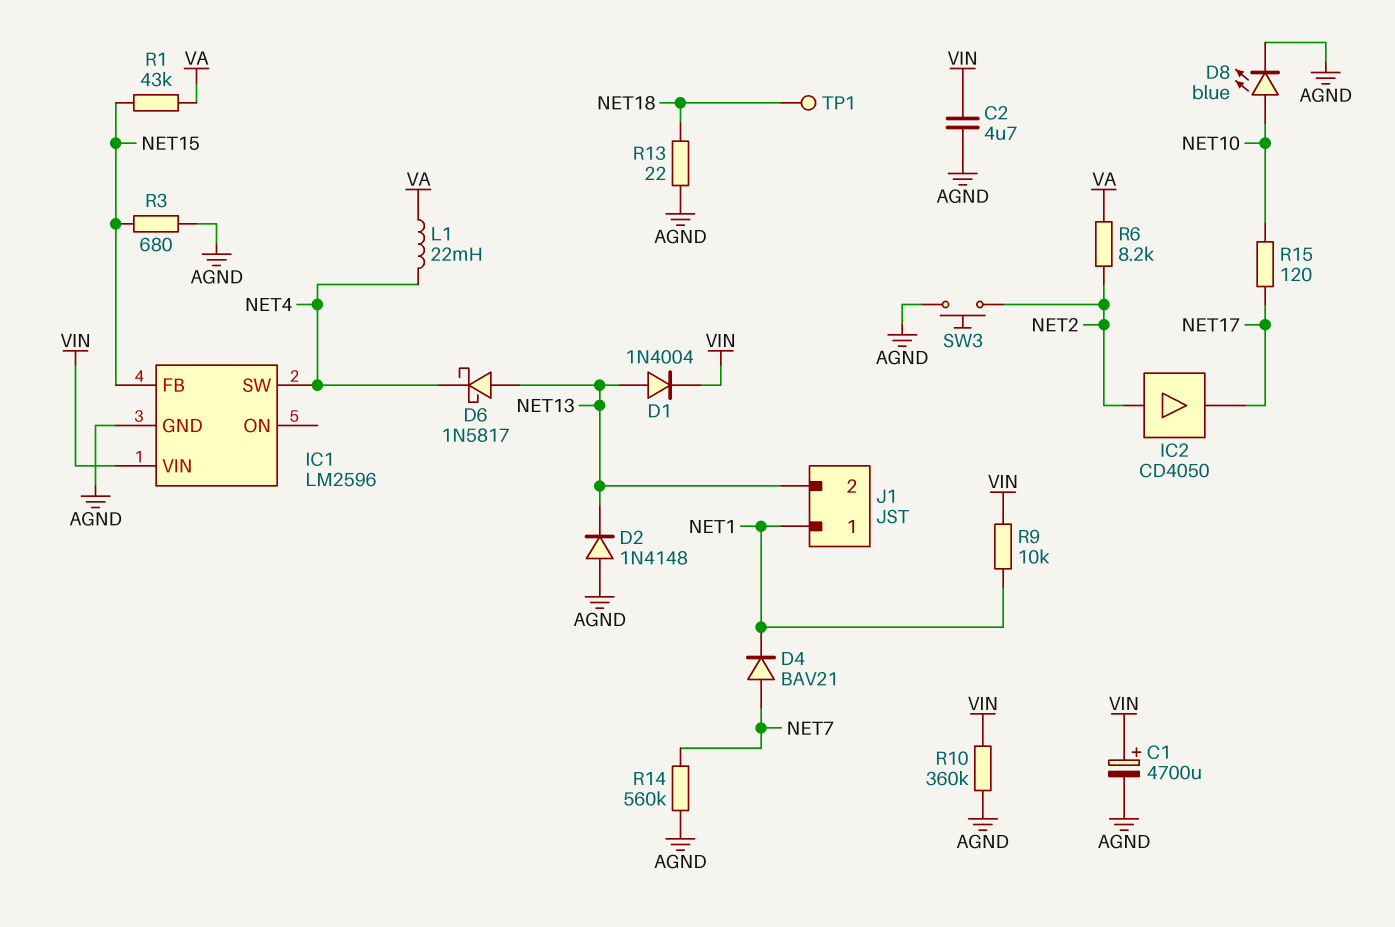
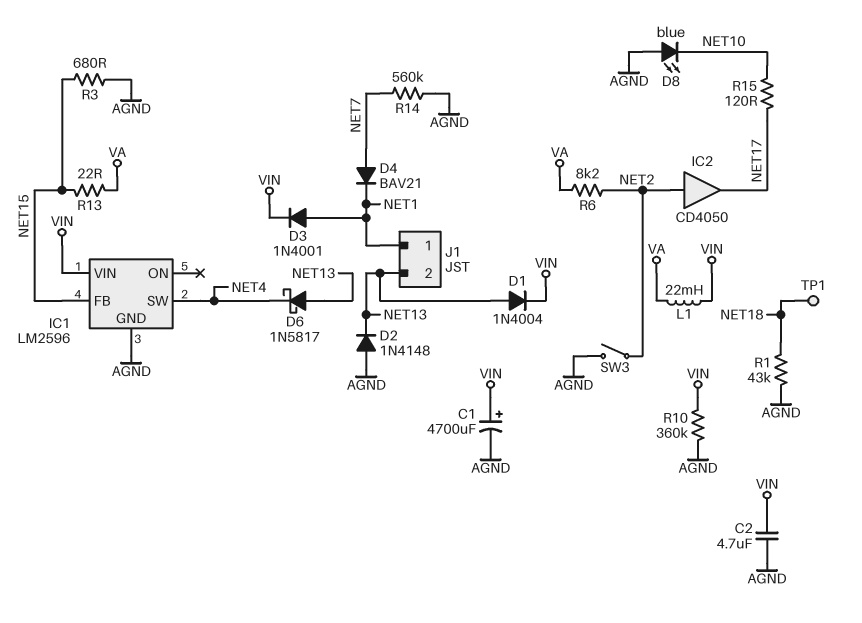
D3: none -> diode 1N4001 (A NET1, K VIN)
D8: LED blue (A NET10, K AGND) -> LED blue (A AGND, K NET10)
L1: 22mH (NET4, VA) -> 22mH (VA, VIN)
R1: 43k (NET15, VA) -> 43k (AGND, NET18)
R9: 10k (NET1, VIN) -> none
R13: 22 (AGND, NET18) -> 22 (NET15, VA)
SW3: button (AGND, NET2) -> switch (AGND, NET2)

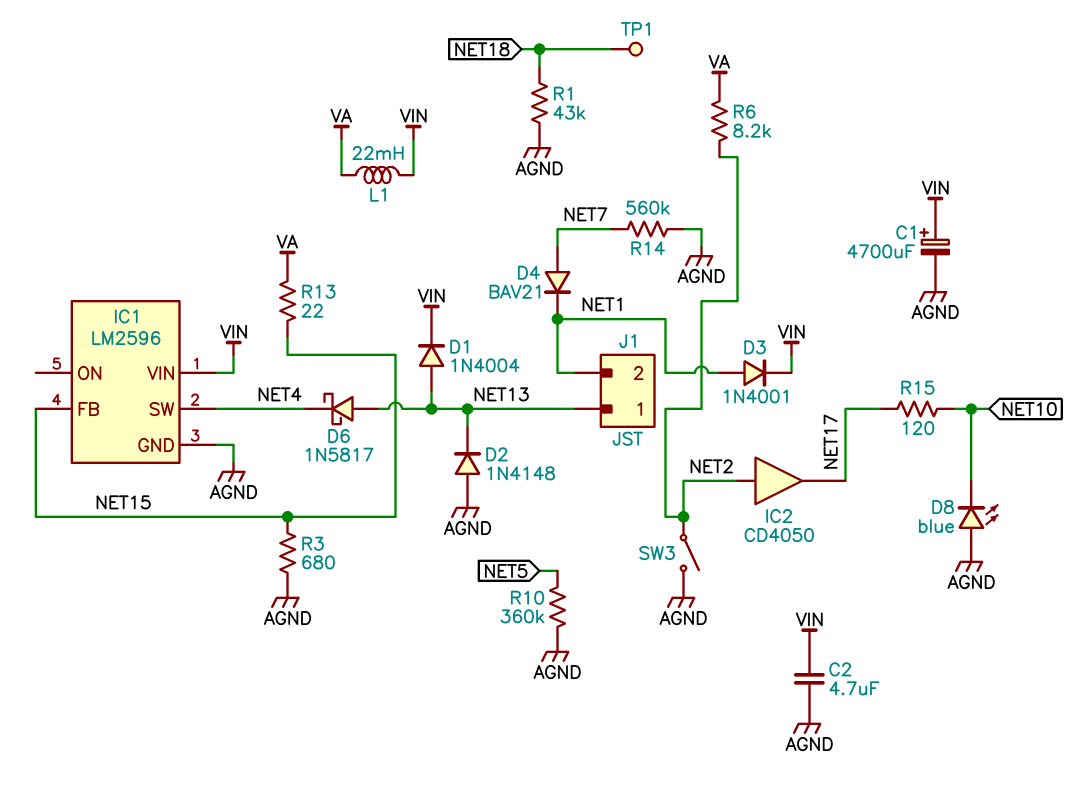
J1 pin 1: NET1 -> NET13
J1 pin 2: NET13 -> NET1
R10: 360k (AGND, VIN) -> 360k (AGND, NET5)

